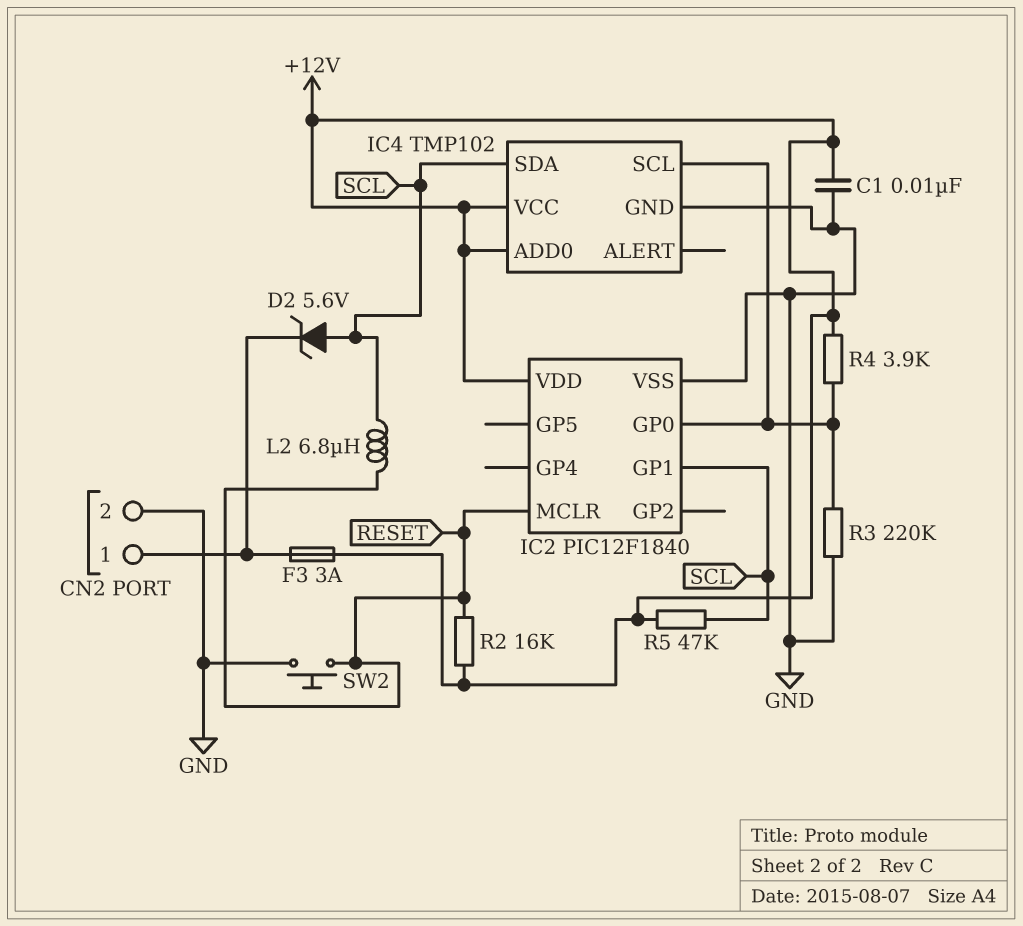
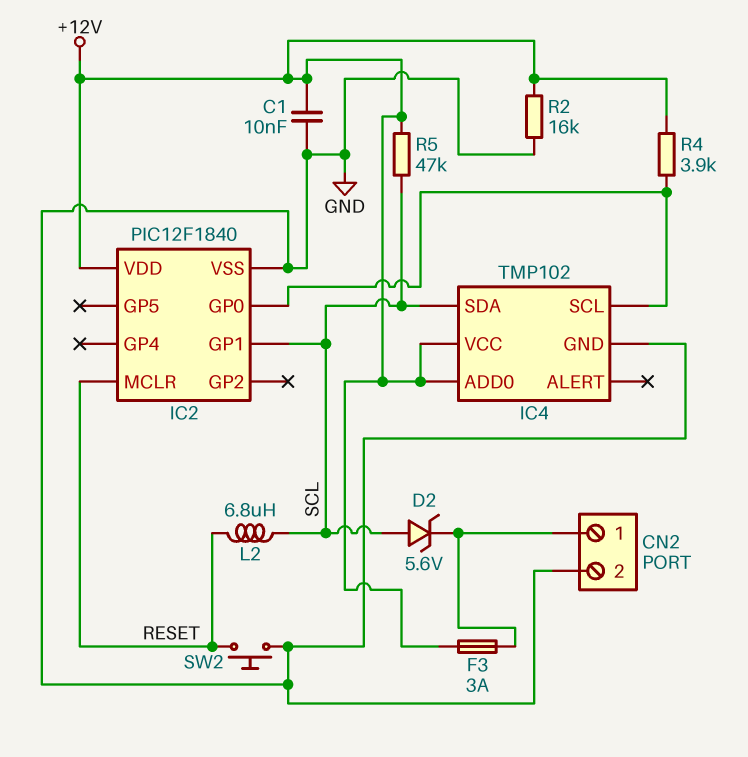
R2: 16k (+12V, RESET) -> 16k (+12V, GND)
R3: 220k (GND, IC2/GP0) -> none

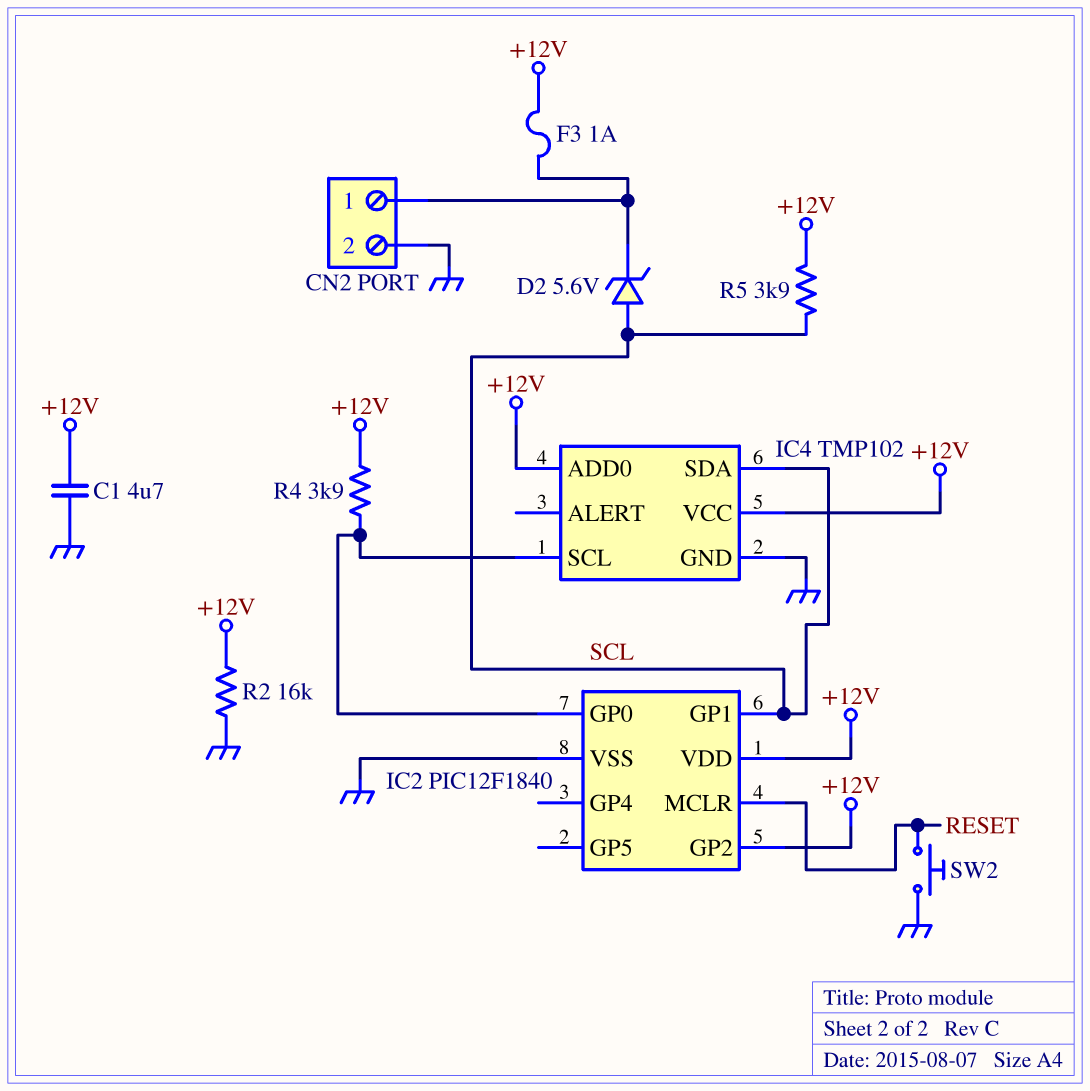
C1: 10nF (+12V, GND) -> 4.7uF (+12V, GND)
F3: 3A (+12V, CN2/1) -> 1A (+12V, CN2/1)
IC2 pin GP2: none -> +12V
L2: 6.8uH (RESET, SCL) -> none
R5: 47k (+12V, SCL) -> 3.9k (+12V, SCL)

